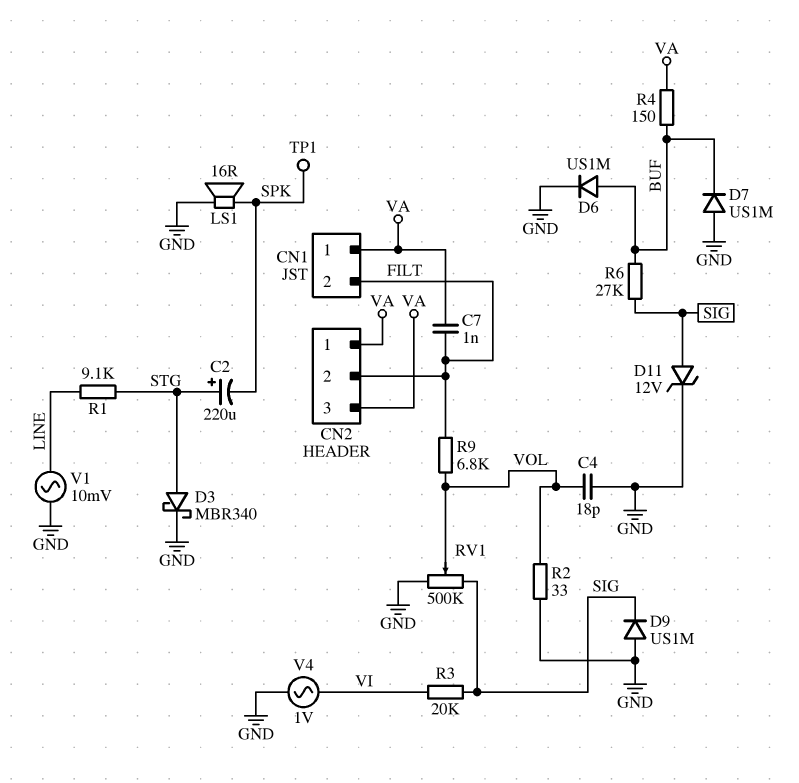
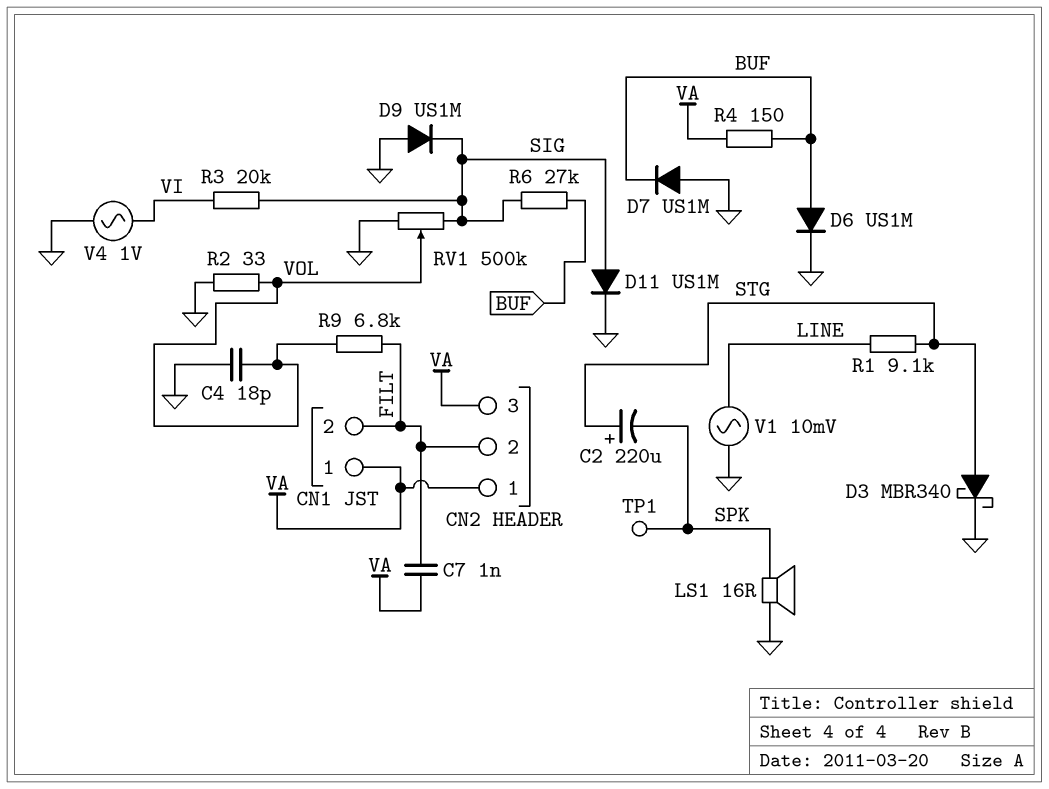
D11: zener 12V (A SIG, K GND) -> diode US1M (A SIG, K GND)

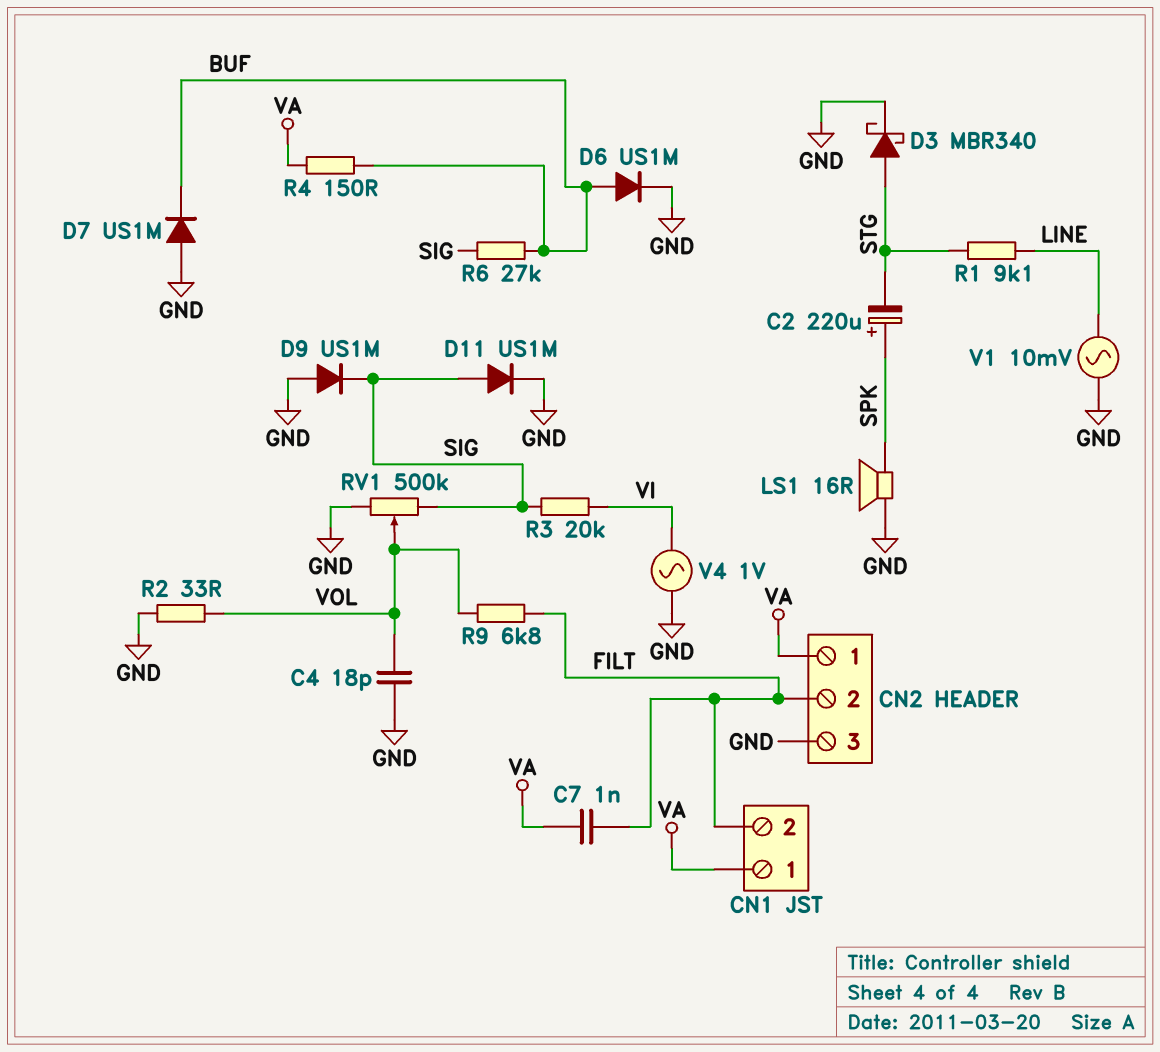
C2: 220uF (plus STG, minus SPK) -> 220uF (plus SPK, minus STG)
CN2 pin 3: VA -> GND
TP1: test point (SPK) -> none

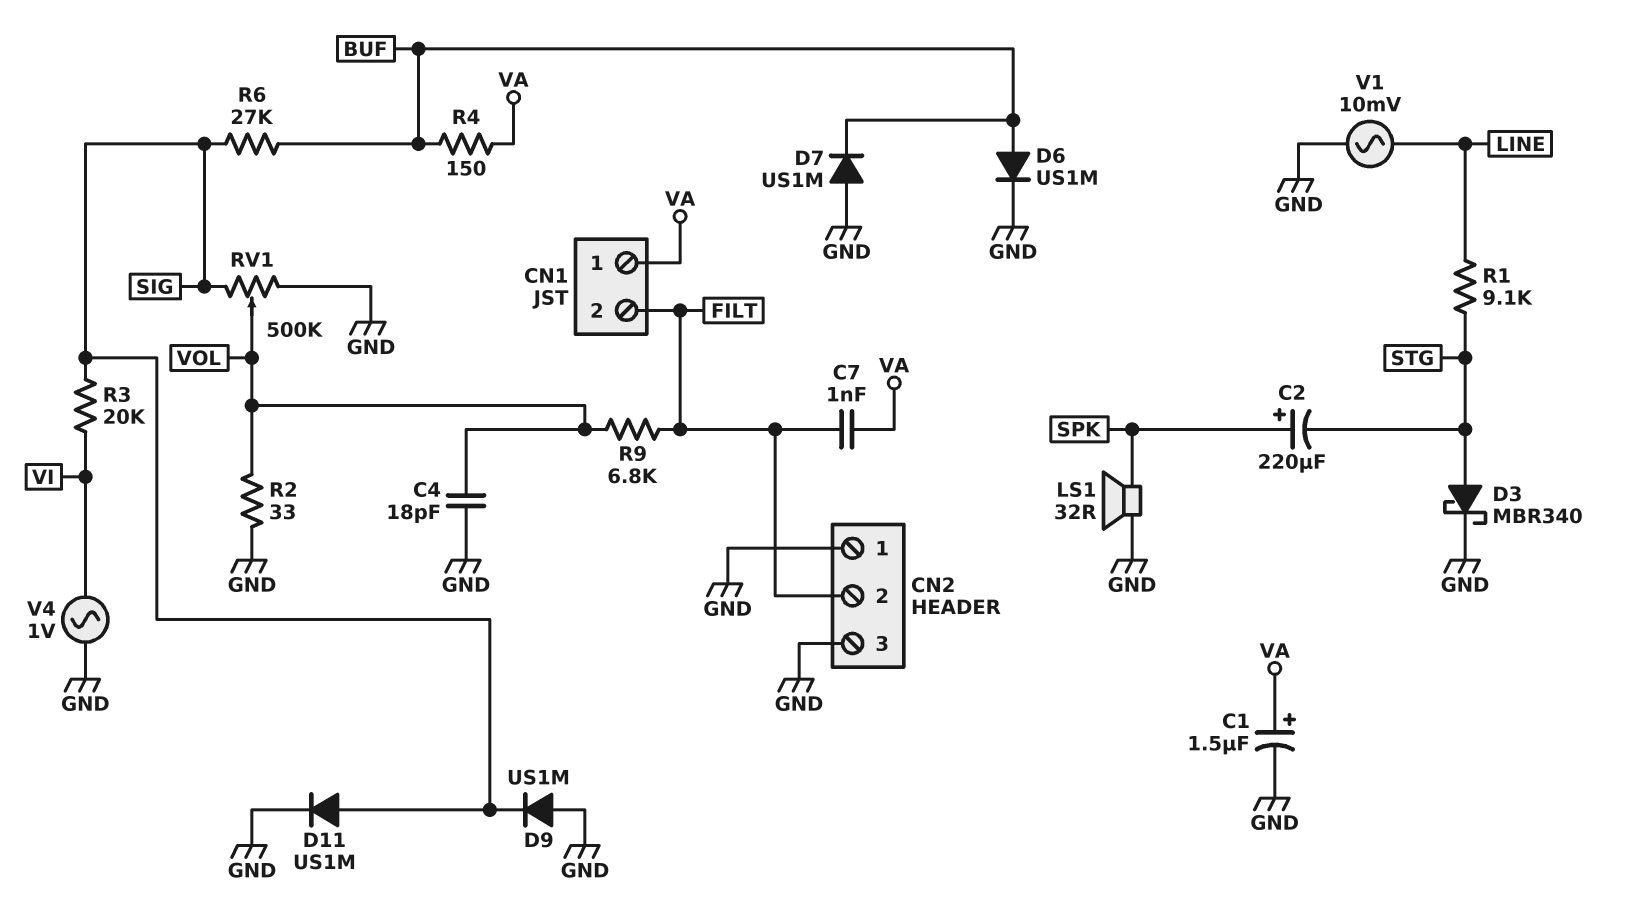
C1: none -> 1.5uF (plus VA, minus GND)
CN2 pin 1: VA -> GND
LS1: speaker 16R (GND, SPK) -> speaker 32R (GND, SPK)

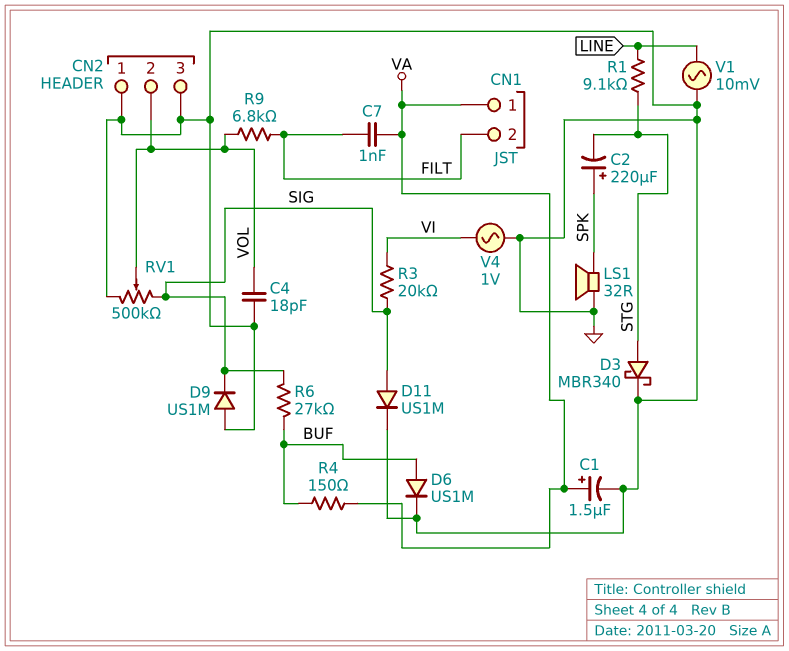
CN2 pin 2: FILT -> VOL
D7: diode US1M (A GND, K BUF) -> none
R2: 33 (GND, VOL) -> none

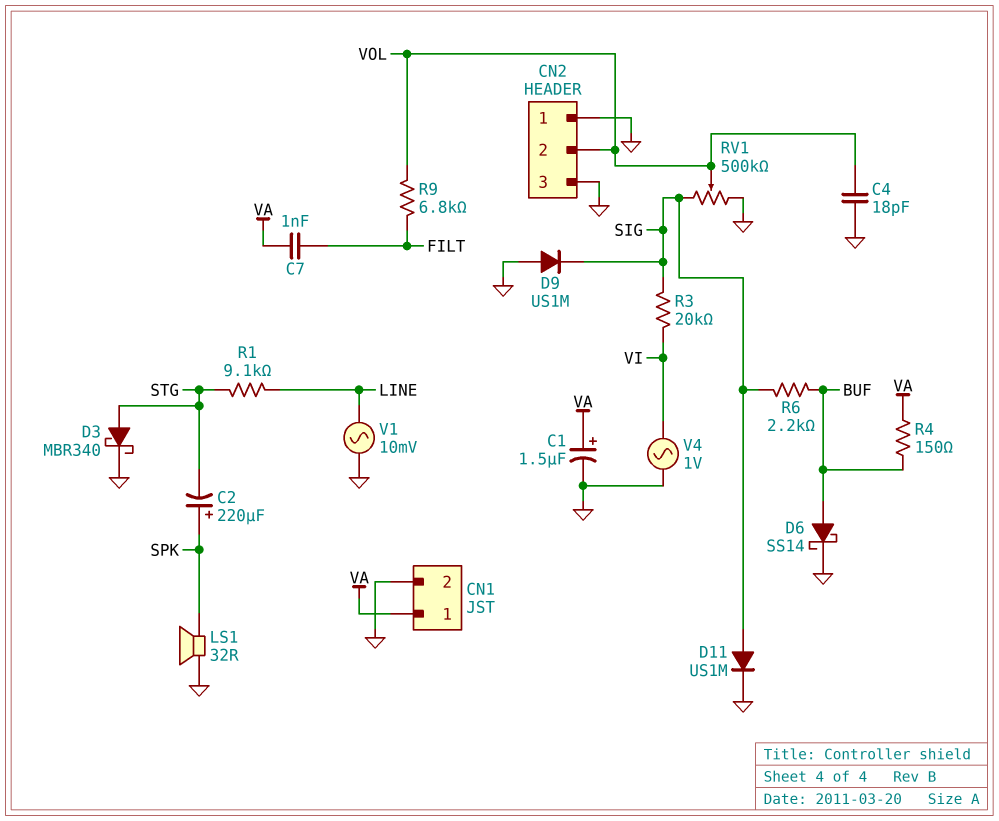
CN1 pin 2: FILT -> GND
D6: diode US1M (A BUF, K GND) -> schottky SS14 (A BUF, K GND)
R6: 27k (BUF, SIG) -> 2.2k (BUF, SIG)

